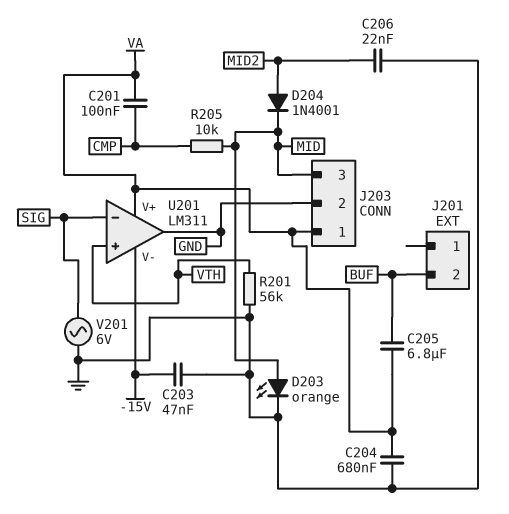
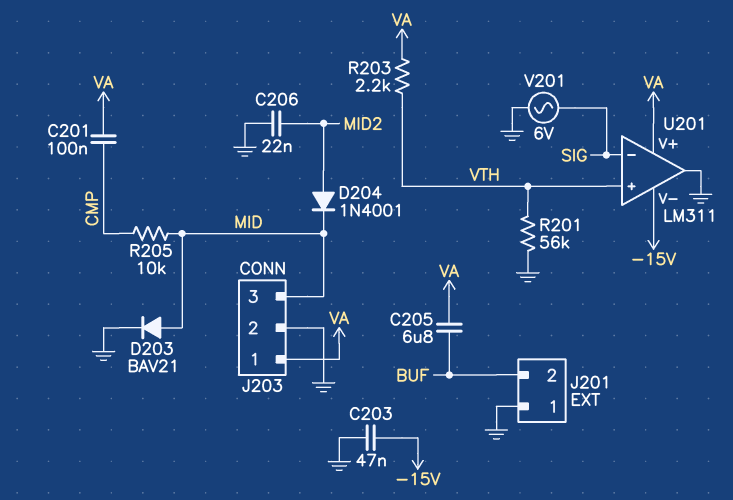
C204: 680nF (GND, VA) -> none
D203: LED orange (A MID, K GND) -> diode BAV21 (A MID, K GND)
J201 pin 1: none -> GND
R203: none -> 2.2k (VA, VTH)

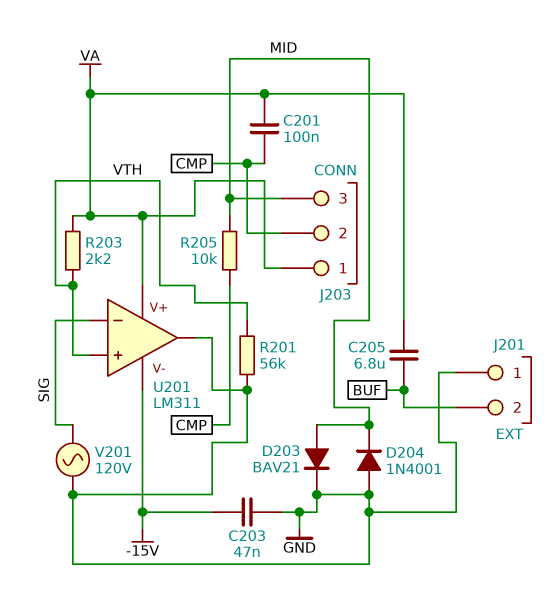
C206: 22nF (GND, MID2) -> none
D204: diode 1N4001 (A MID2, K MID) -> diode 1N4001 (A GND, K MID)
J203 pin 2: GND -> CMP
V201: AC 6V (GND, SIG) -> AC 120V (GND, SIG)

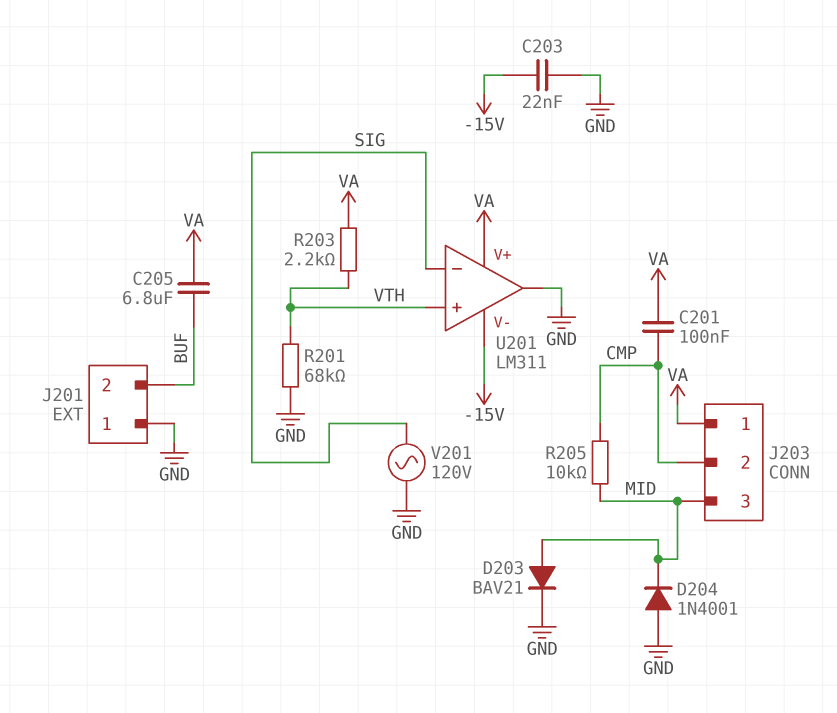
C203: 47nF (-15V, GND) -> 22nF (-15V, GND)
R201: 56k (GND, VTH) -> 68k (GND, VTH)

